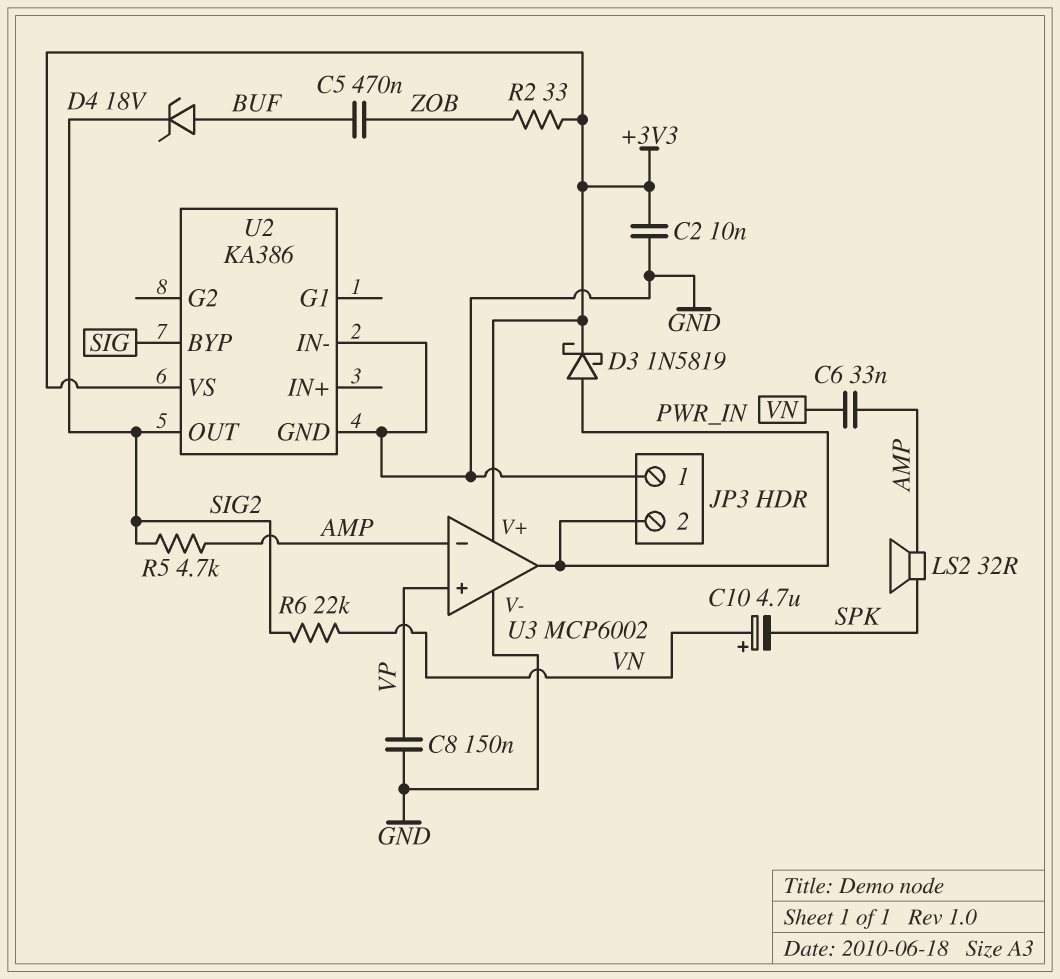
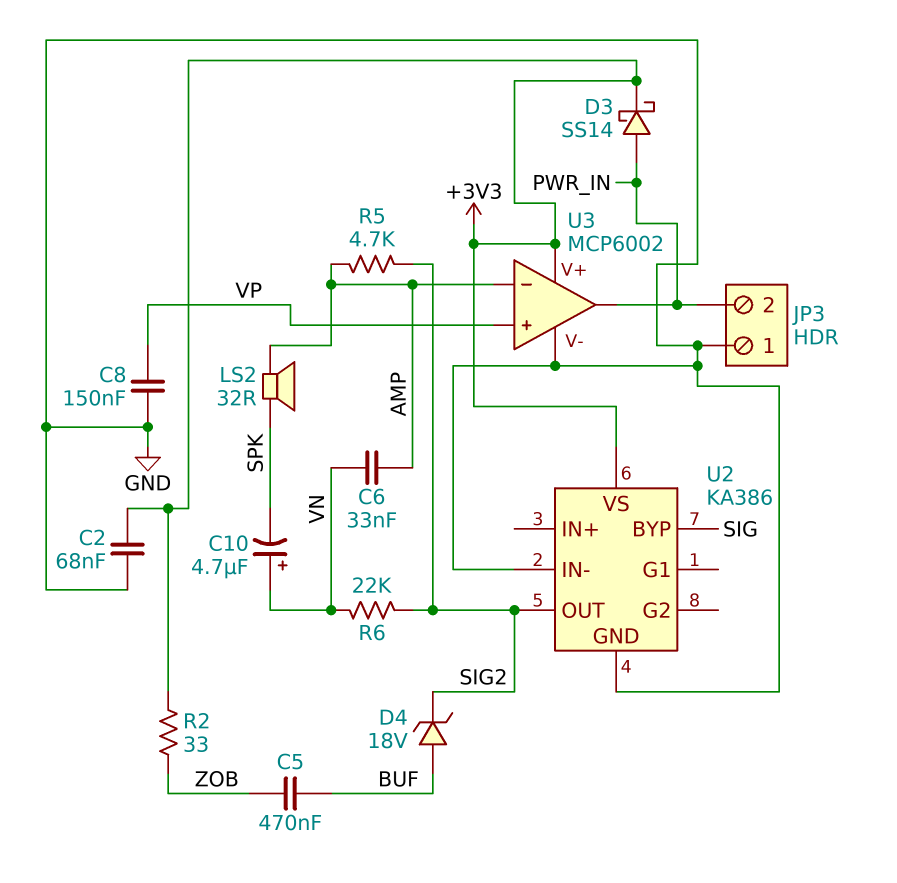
C2: 10nF (+3V3, GND) -> 68nF (+3V3, GND)
D3: schottky 1N5819 (A PWR_IN, K +3V3) -> schottky SS14 (A PWR_IN, K +3V3)

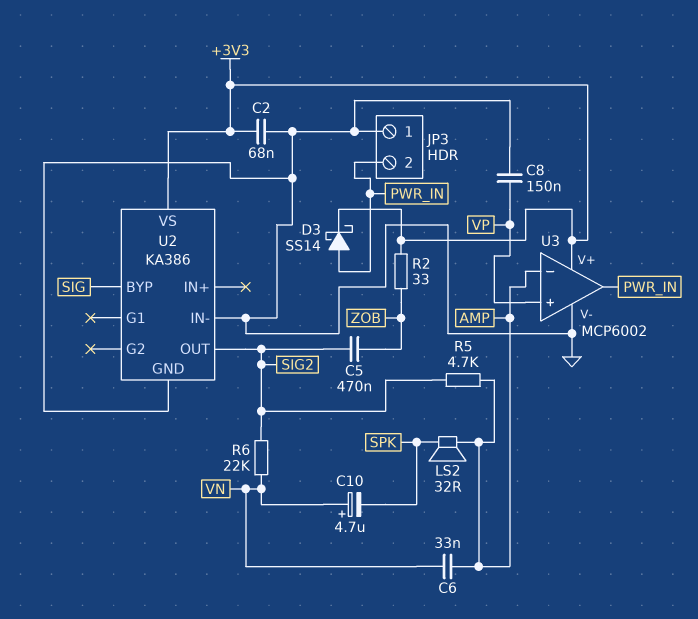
C5: 470nF (BUF, ZOB) -> 470nF (SIG2, ZOB)
D4: zener 18V (A BUF, K SIG2) -> none

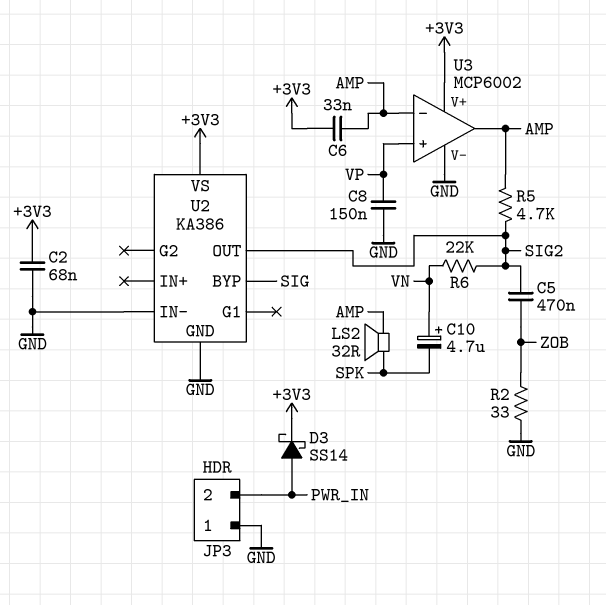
C6: 33nF (AMP, VN) -> 33nF (+3V3, AMP)
R2: 33 (+3V3, ZOB) -> 33 (GND, ZOB)
U3 pin out: PWR_IN -> AMP

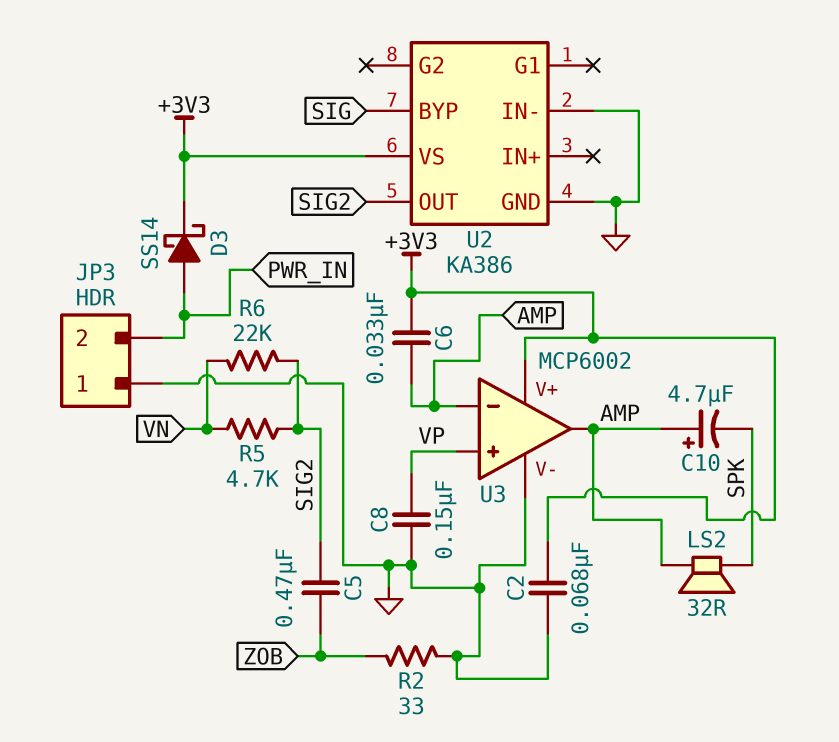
C10: 4.7uF (plus VN, minus SPK) -> 4.7uF (plus AMP, minus SPK)
R5: 4.7k (AMP, SIG2) -> 4.7k (SIG2, VN)

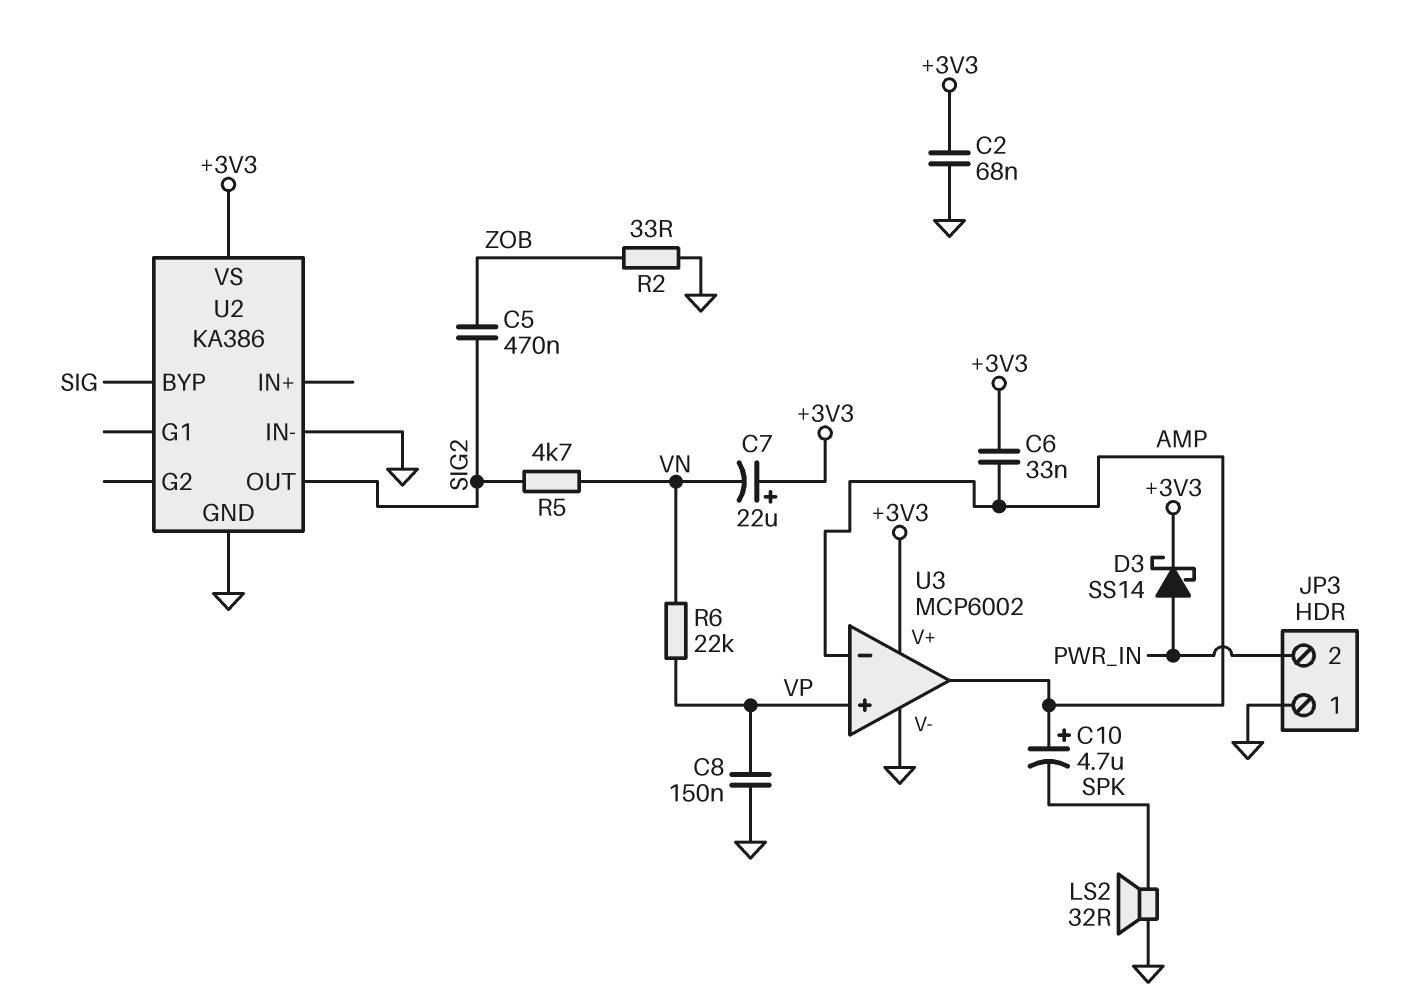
C7: none -> 22uF (plus +3V3, minus VN)
LS2: speaker 32R (AMP, SPK) -> speaker 32R (GND, SPK)
R6: 22k (SIG2, VN) -> 22k (VN, VP)

